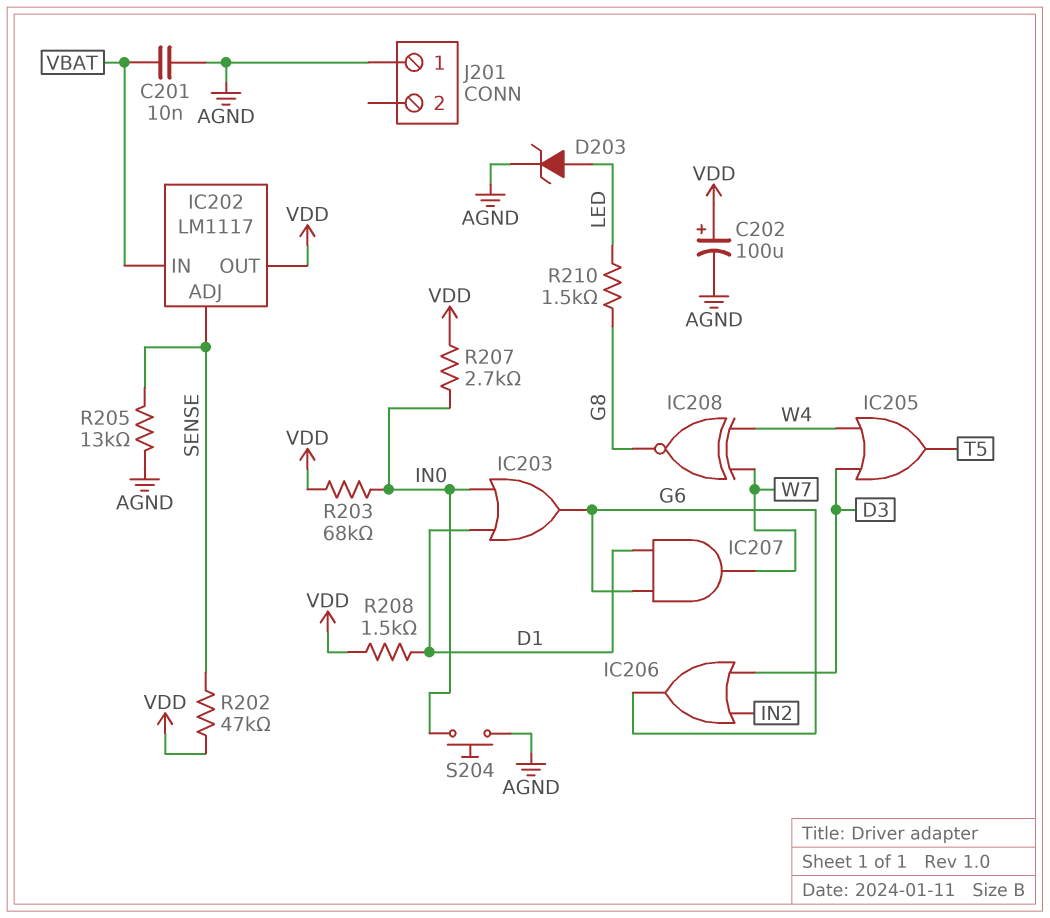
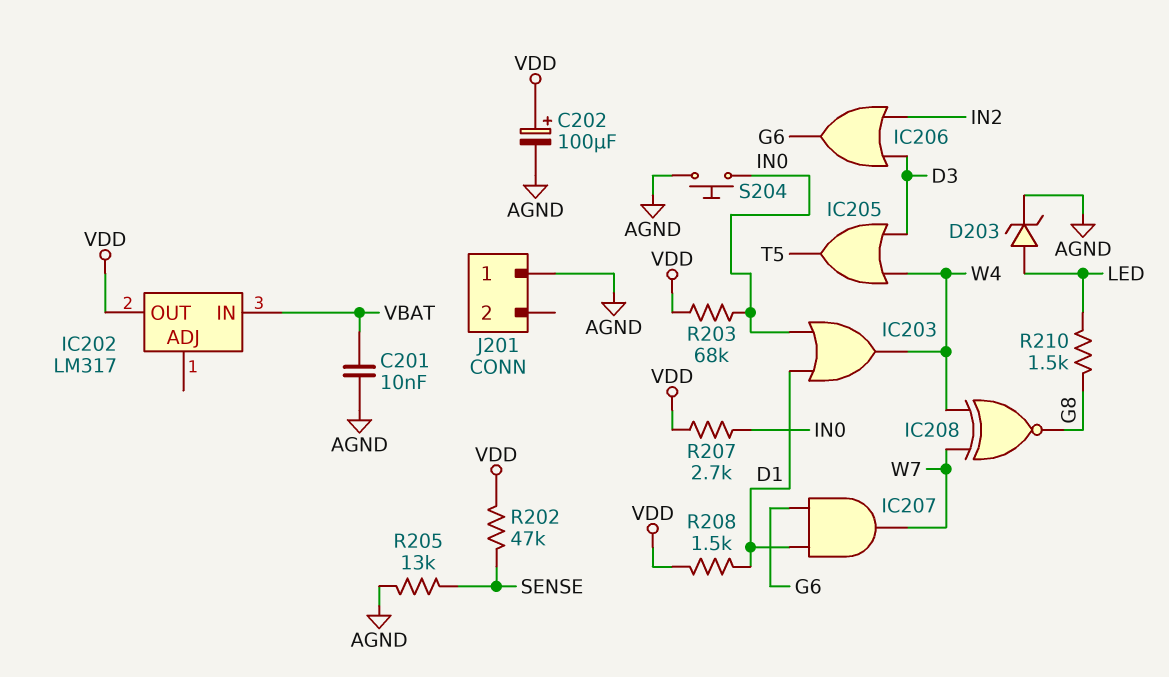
IC202: LM1117 -> LM317
IC202 pin ADJ: SENSE -> none
IC203: OR (in D1, in IN0, out G6) -> OR (in D1, in IN0, out W4)

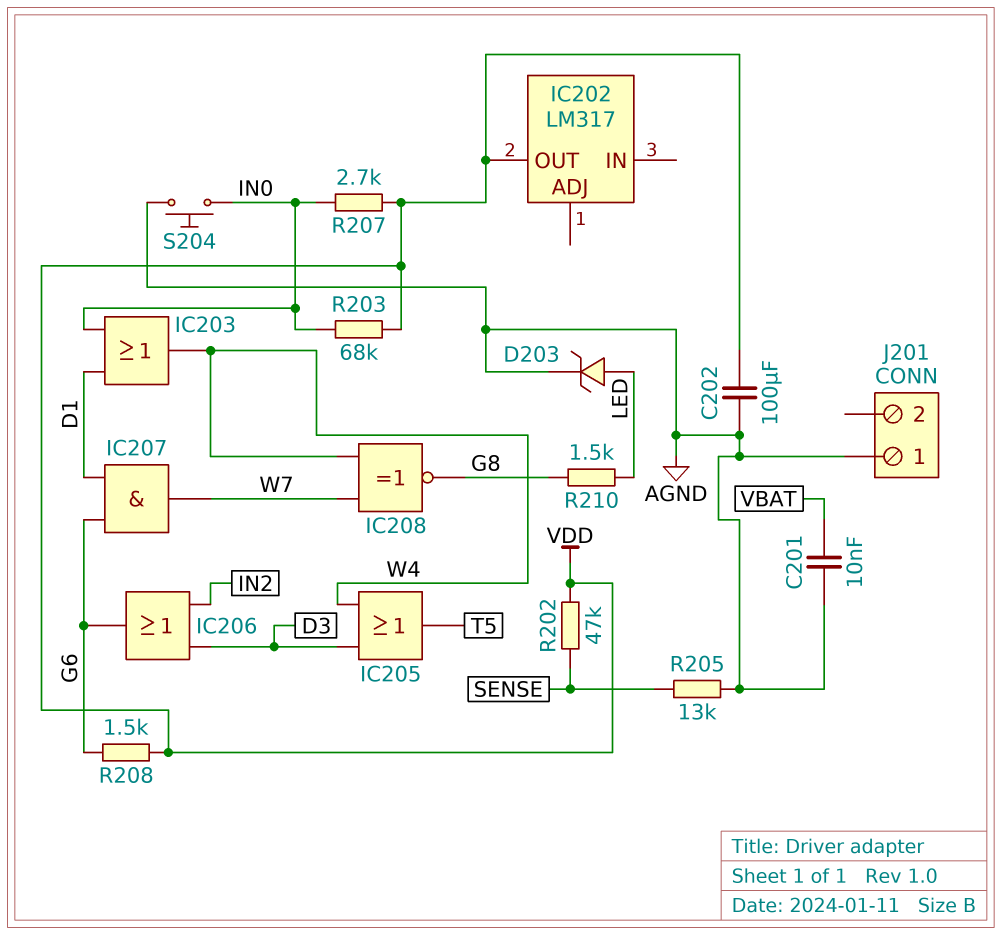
C202: 100uF (plus VDD, minus AGND) -> 100uF (AGND, VDD)
IC202 pin IN: VBAT -> none
R208: 1.5k (D1, VDD) -> 1.5k (G6, VDD)

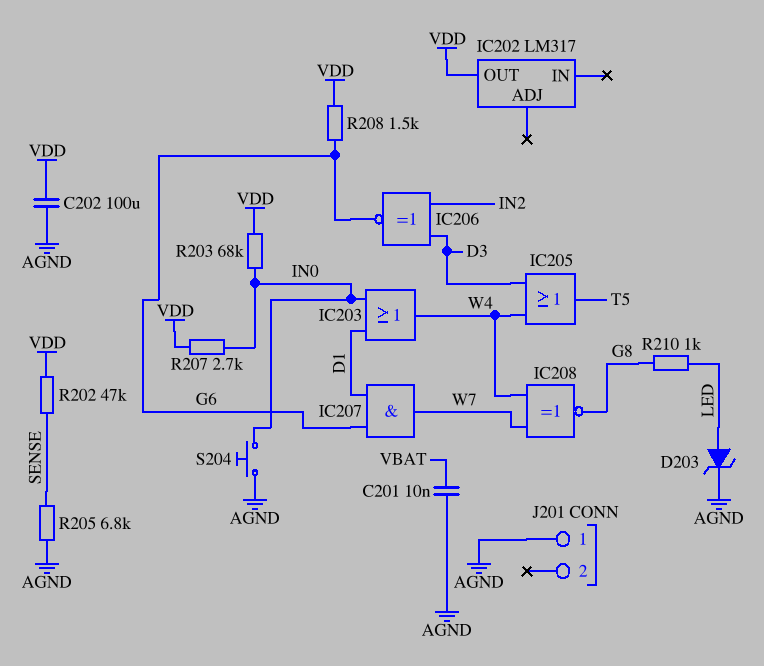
IC206: OR (in D3, in IN2, out G6) -> XNOR (in D3, in IN2, out G6)
R205: 13k (AGND, SENSE) -> 6.8k (AGND, SENSE)
R210: 1.5k (G8, LED) -> 1k (G8, LED)

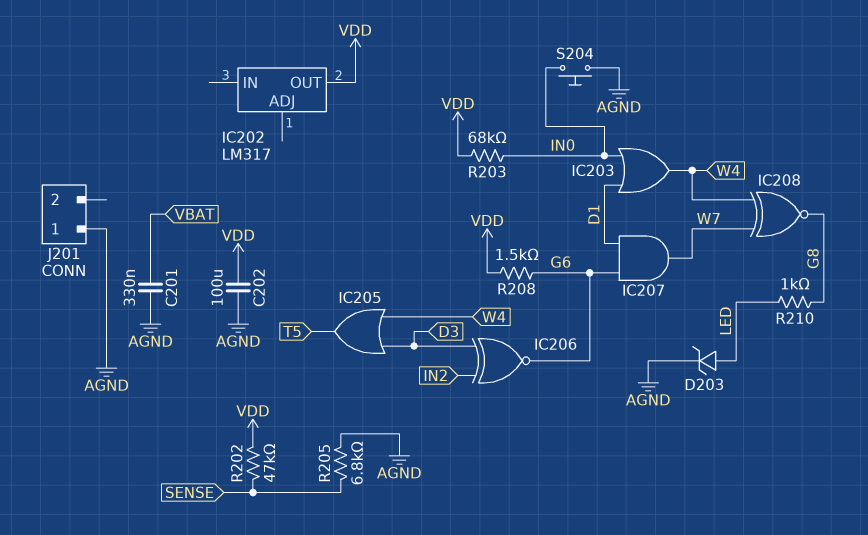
C201: 10nF (AGND, VBAT) -> 330nF (AGND, VBAT)
R207: 2.7k (IN0, VDD) -> none

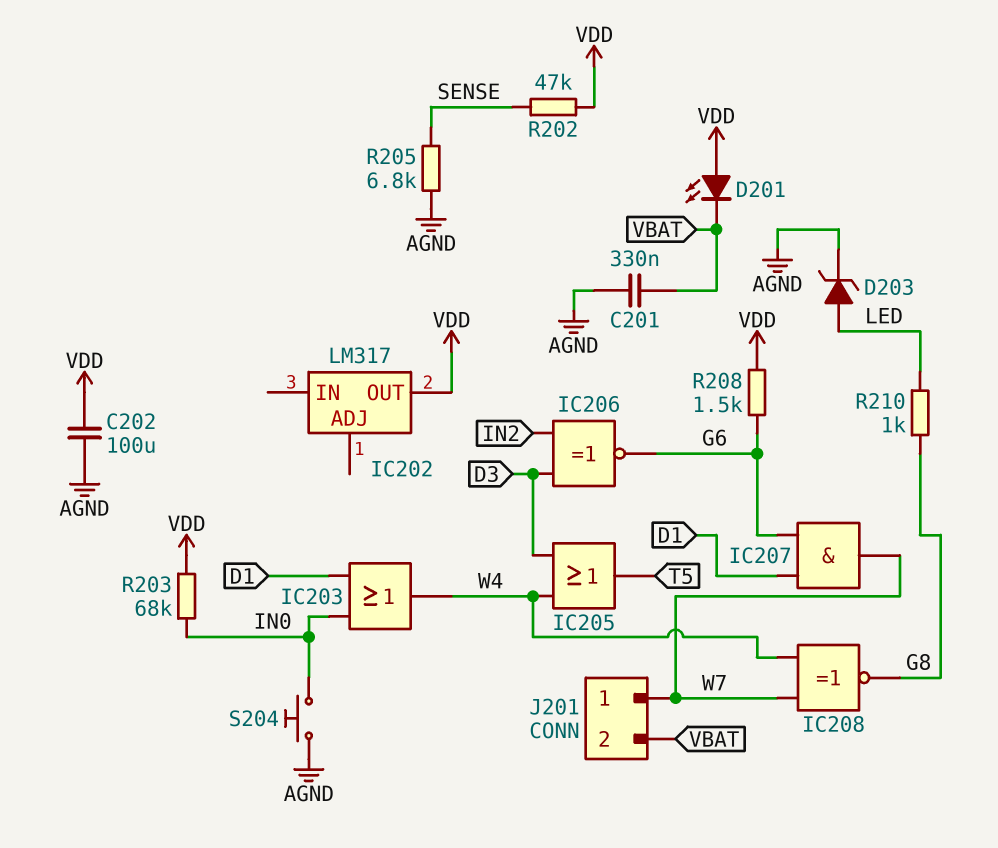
D201: none -> LED (A VDD, K VBAT)
J201 pin 1: AGND -> W7
J201 pin 2: none -> VBAT

